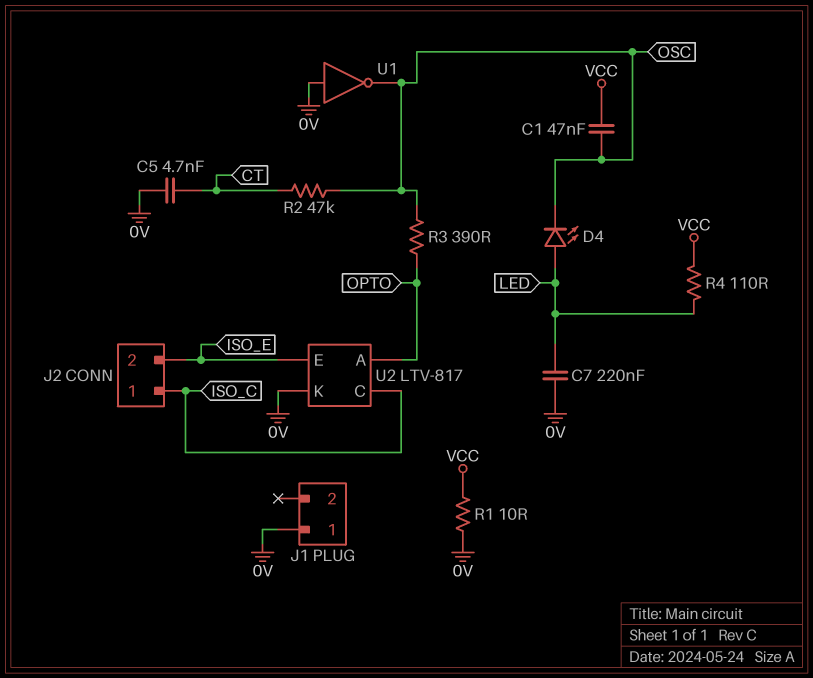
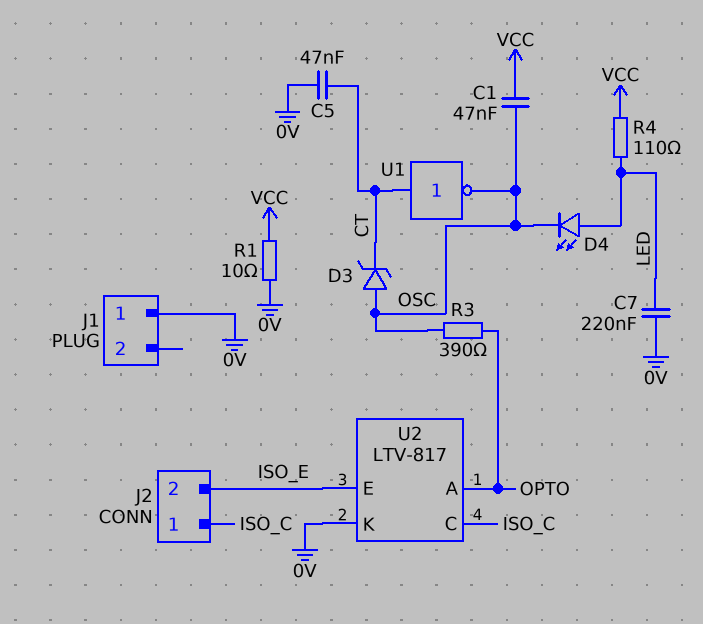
C5: 4.7nF (0V, CT) -> 47nF (0V, CT)
D3: none -> zener (A OSC, K CT)
R2: 47k (CT, OSC) -> none
U1: NOT (in 0V, out OSC) -> NOT (in CT, out OSC)

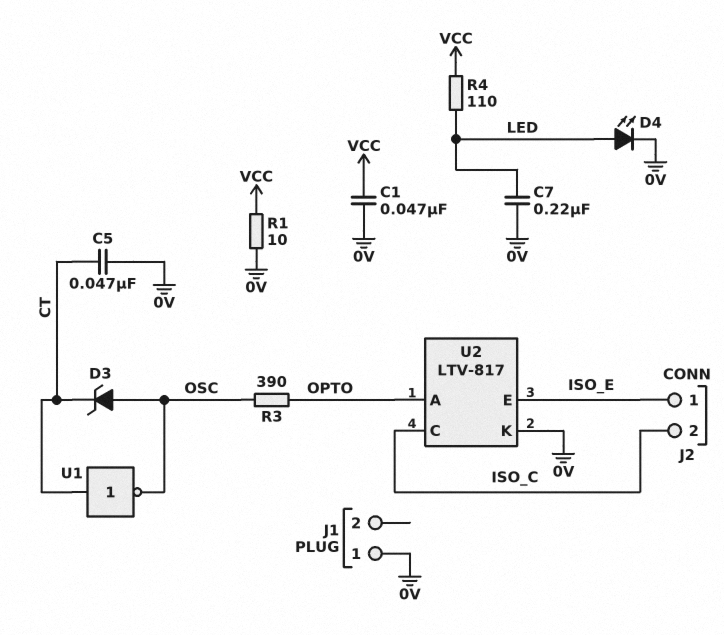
C1: 47nF (OSC, VCC) -> 47nF (0V, VCC)
D4: LED (A LED, K OSC) -> LED (A LED, K 0V)
J2 pin 1: ISO_C -> ISO_E
J2 pin 2: ISO_E -> ISO_C

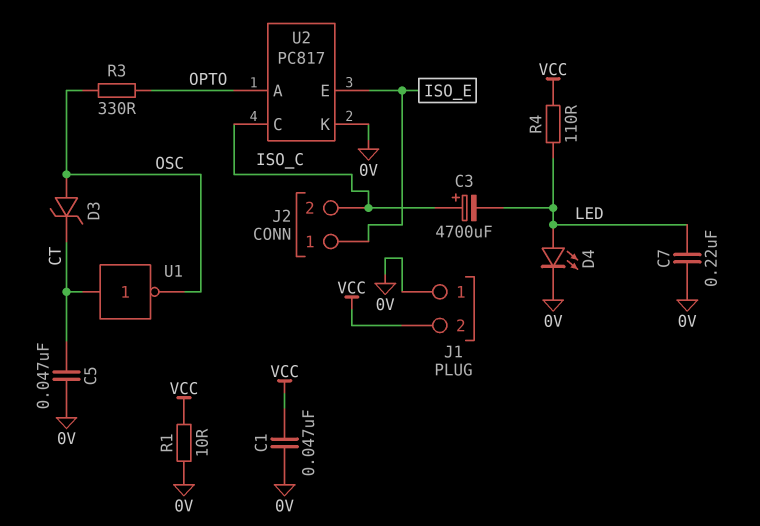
C3: none -> 4700uF (plus ISO_C, minus LED)
J1 pin 2: none -> VCC
R3: 390 (OPTO, OSC) -> 330 (OPTO, OSC)
U2: LTV-817 -> PC817

